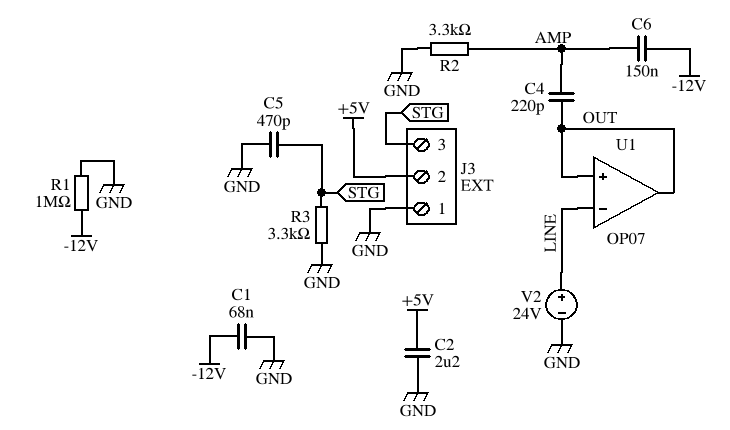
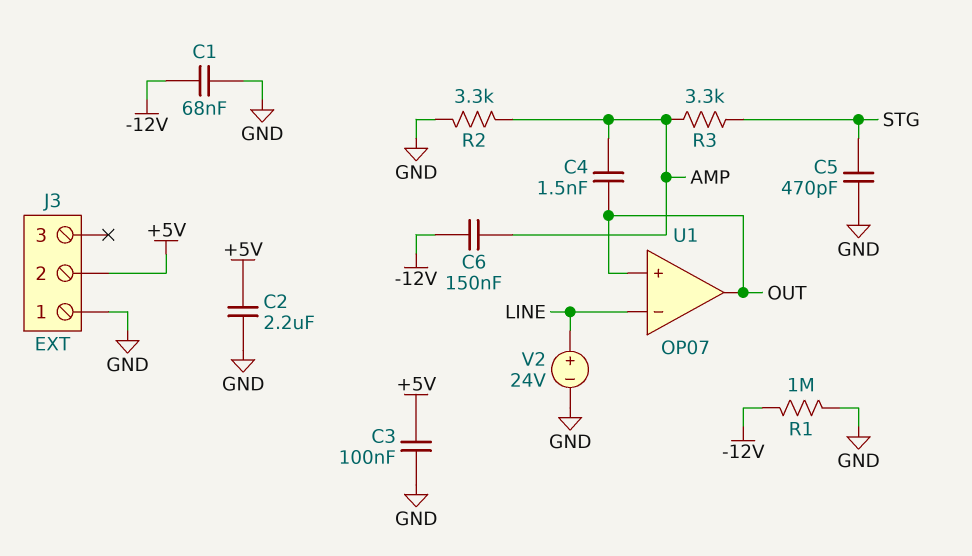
C3: none -> 100nF (+5V, GND)
C4: 220pF (AMP, OUT) -> 1.5nF (AMP, OUT)
J3 pin 3: STG -> none
R3: 3.3k (GND, STG) -> 3.3k (AMP, STG)

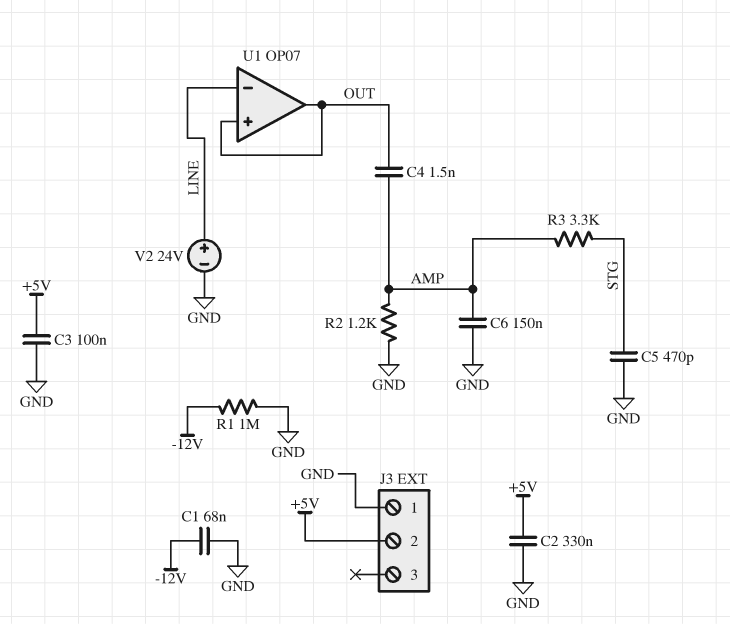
C2: 2.2uF (+5V, GND) -> 330nF (+5V, GND)
C6: 150nF (-12V, AMP) -> 150nF (AMP, GND)
R2: 3.3k (AMP, GND) -> 1.2k (AMP, GND)

